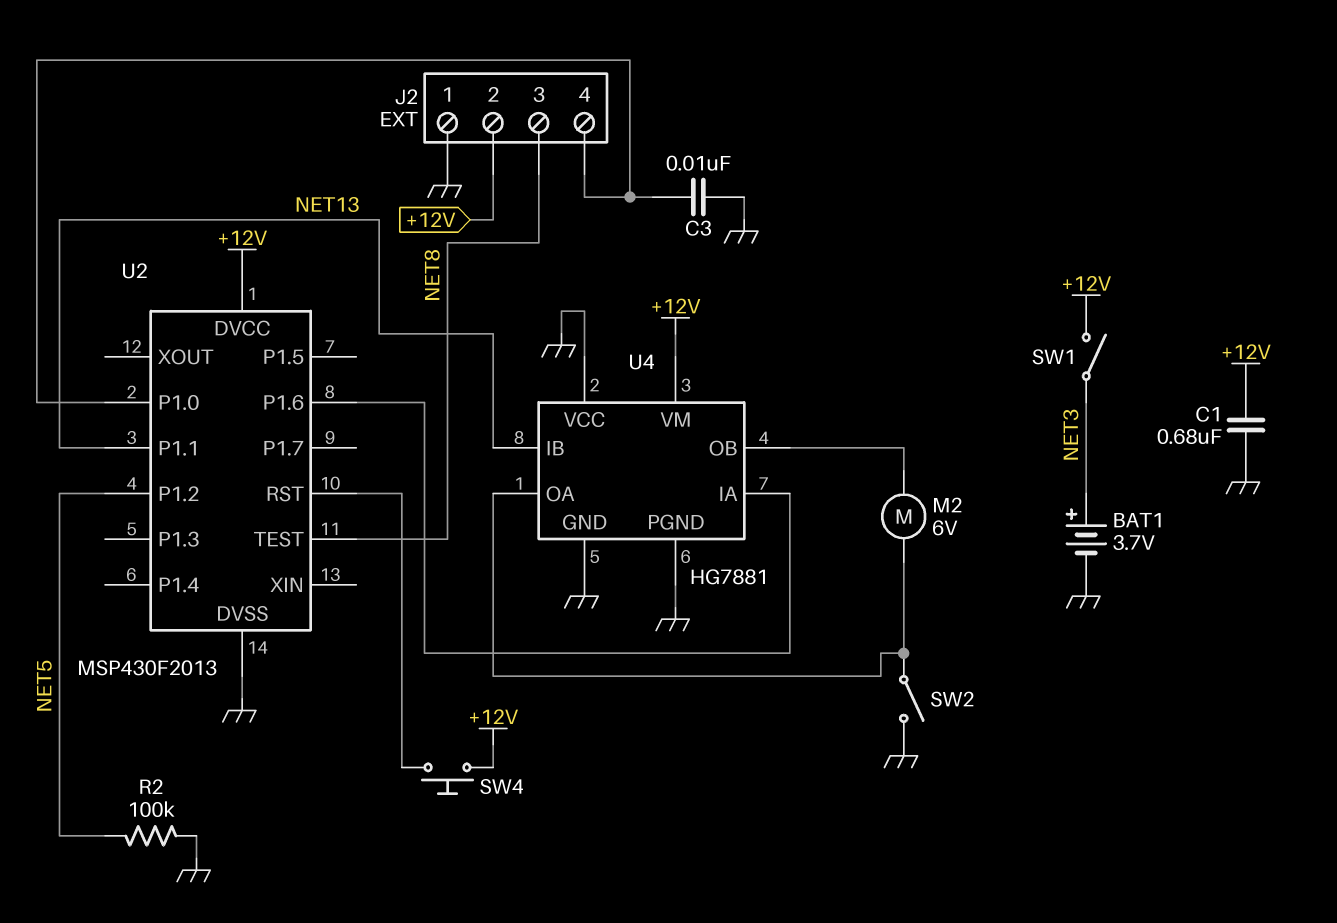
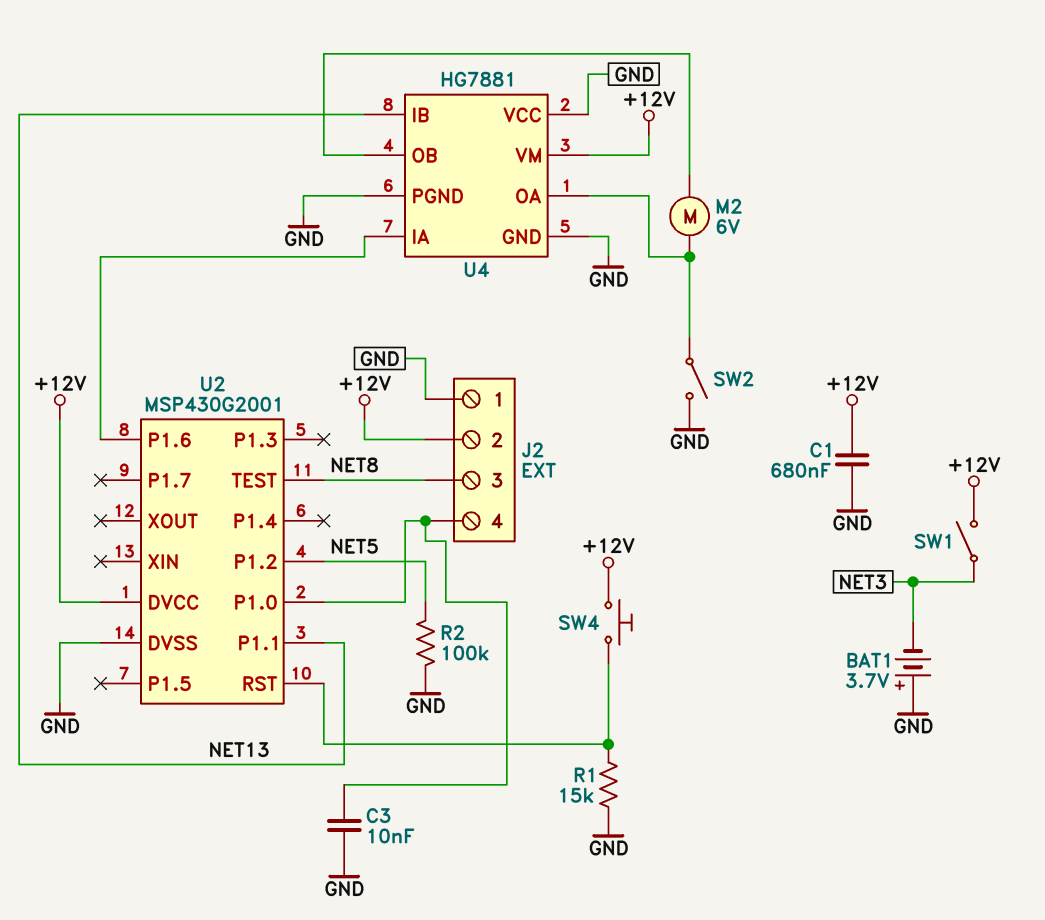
BAT1: 3.7V (plus NET3, minus GND) -> 3.7V (plus GND, minus NET3)
R1: none -> 15k (GND, U2/RST)
U2: MSP430F2013 -> MSP430G2001

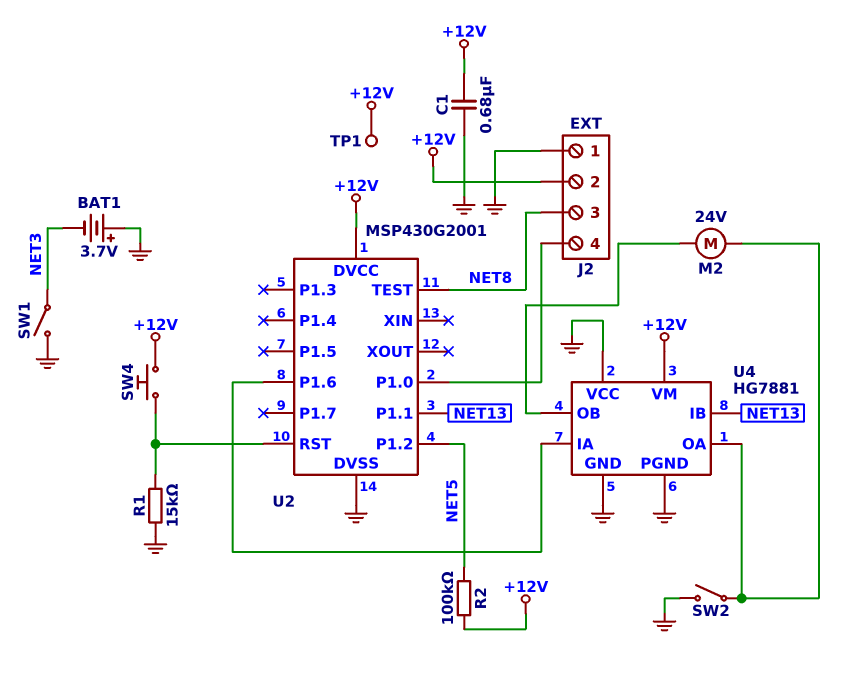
C3: 10nF (GND, J2/4) -> none
M2: motor 6V (U4/OA, U4/OB) -> motor 24V (U4/OA, U4/OB)
R2: 100k (GND, NET5) -> 100k (+12V, NET5)
SW1: switch (+12V, NET3) -> switch (GND, NET3)
TP1: none -> test point (+12V)

